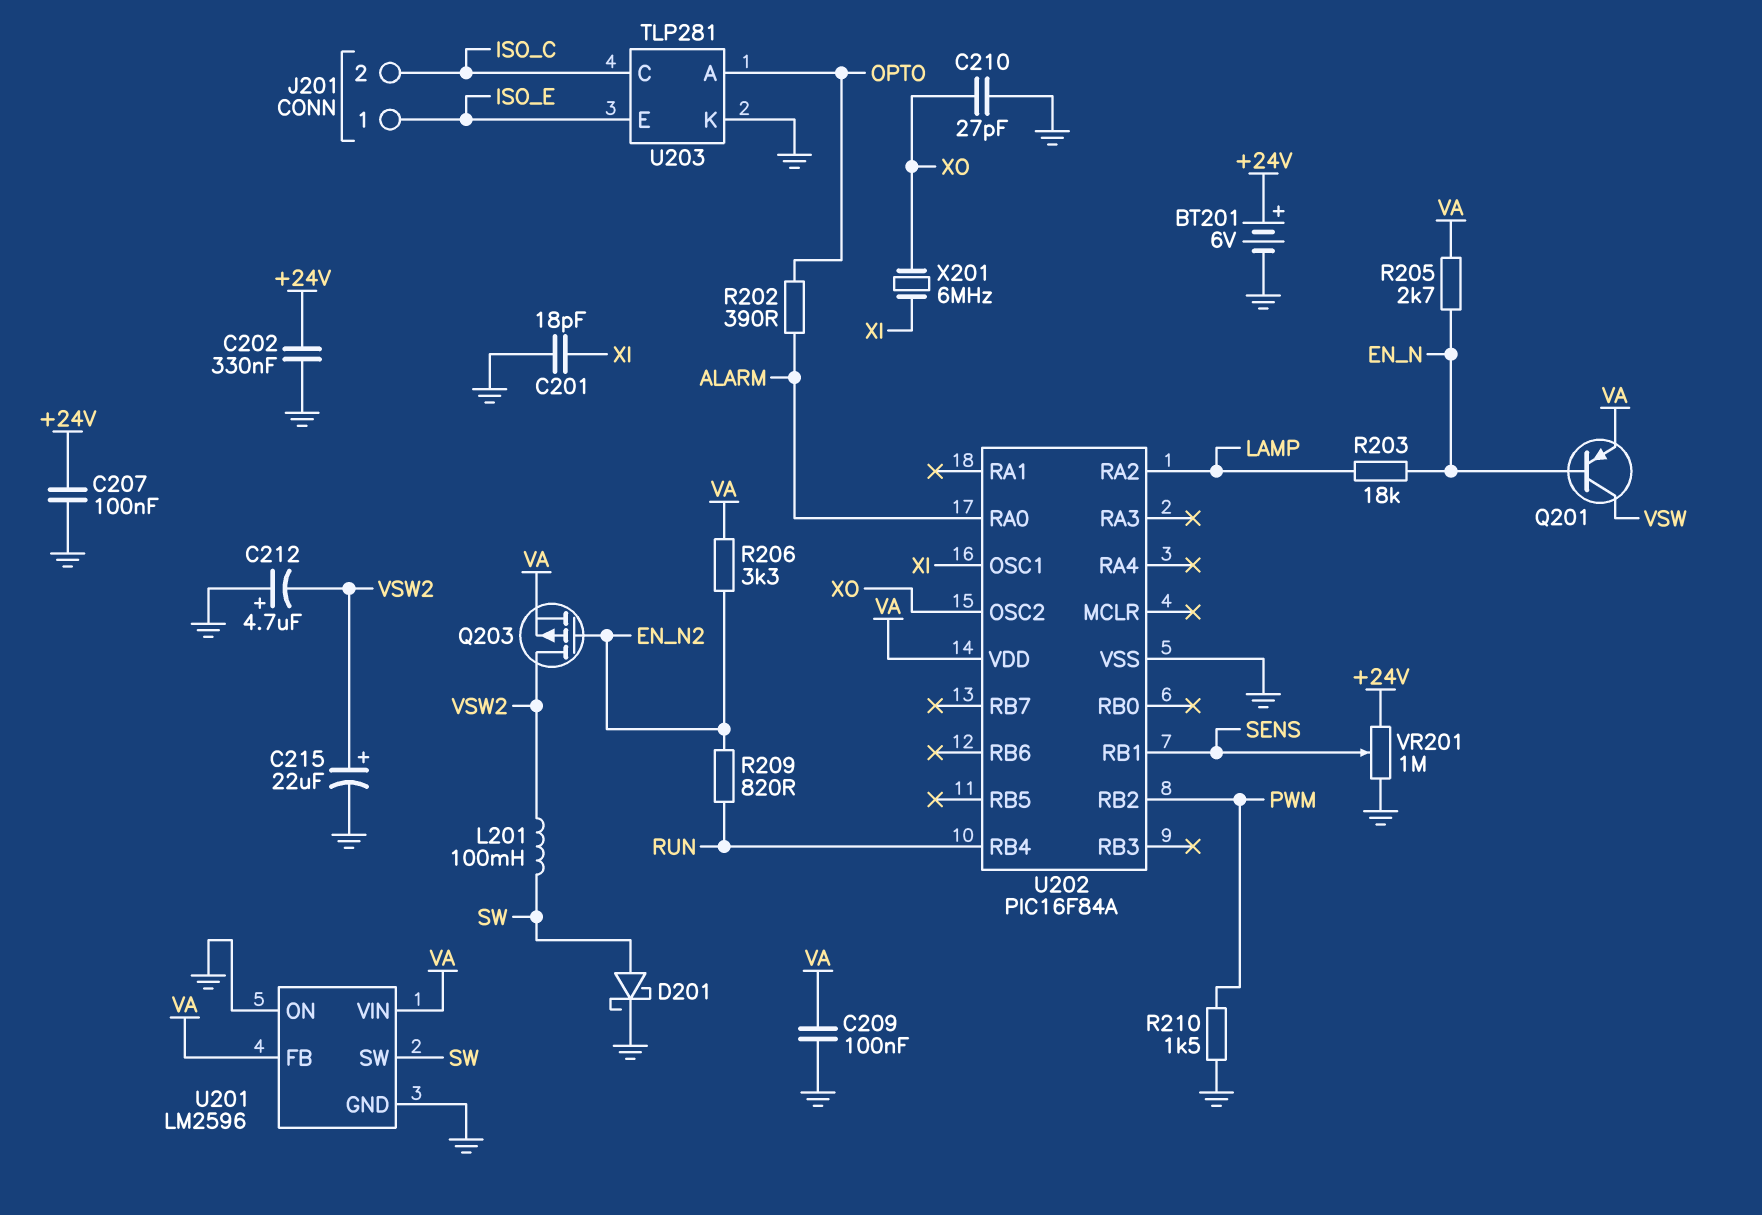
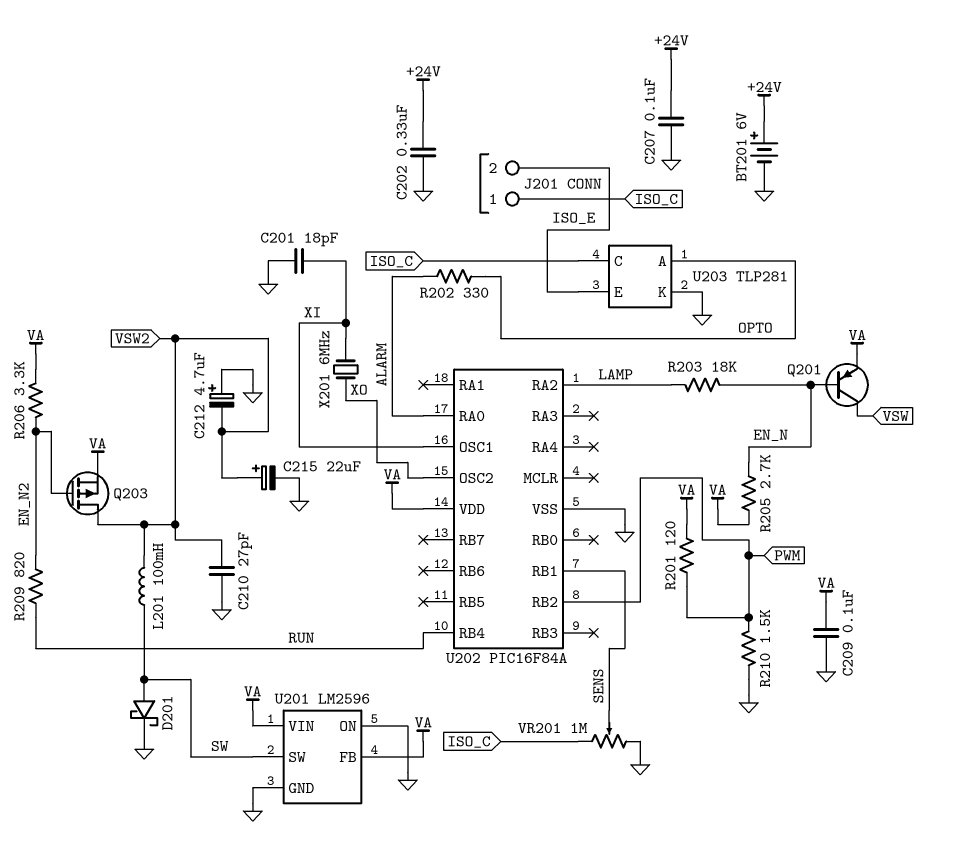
C210: 27pF (GND, XO) -> 27pF (GND, VSW2)
J201 pin 1: ISO_E -> ISO_C
J201 pin 2: ISO_C -> ISO_E
R201: none -> 120 (PWM, VA)
R202: 390 (ALARM, OPTO) -> 330 (ALARM, OPTO)
VR201: 1M (+24V, GND, wiper SENS) -> 1M (GND, ISO_C, wiper SENS)

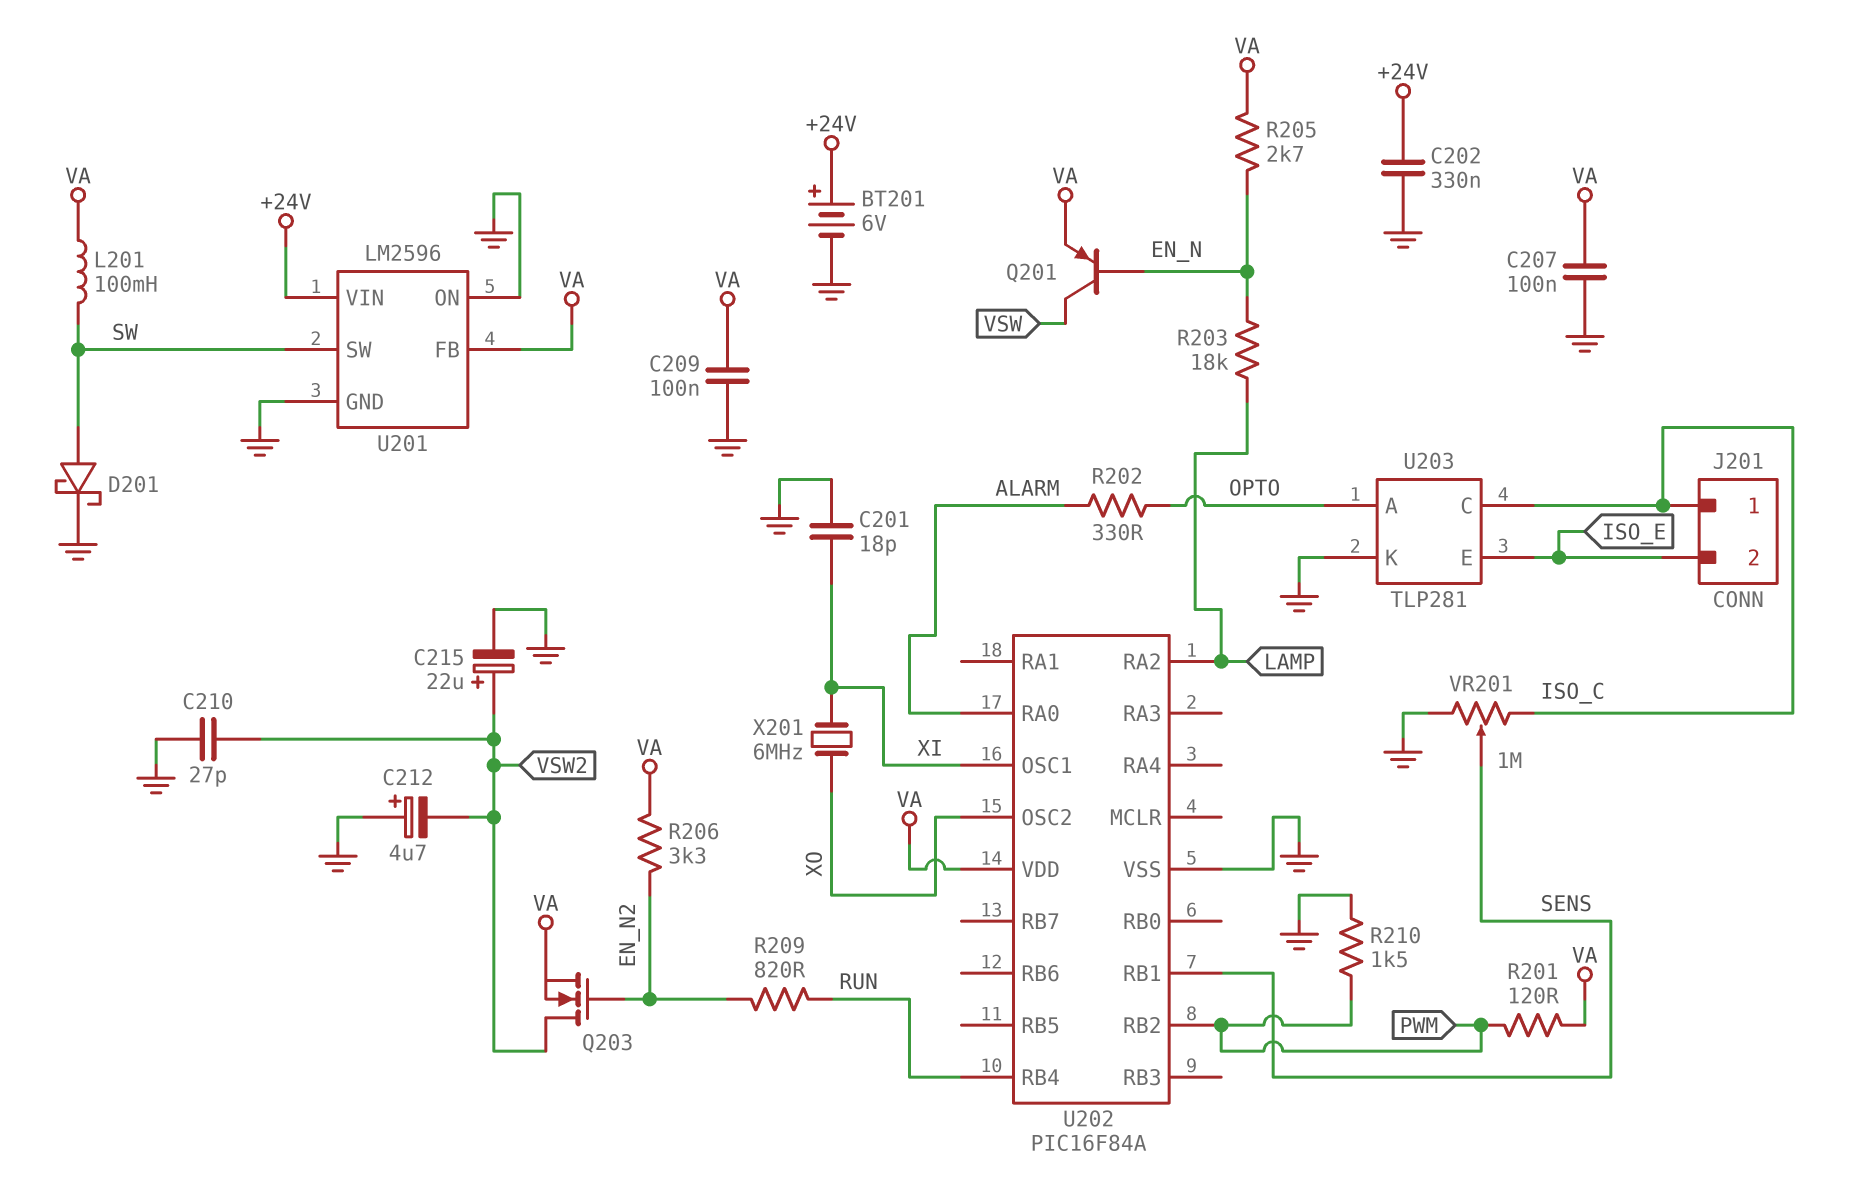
C207: 100nF (+24V, GND) -> 100nF (GND, VA)
L201: 100mH (SW, VSW2) -> 100mH (SW, VA)
Q203: PMOS (G EN_N2, D VSW2, S VA) -> NMOS (G EN_N2, D VSW2, S VA)
U201 pin VIN: VA -> +24V

